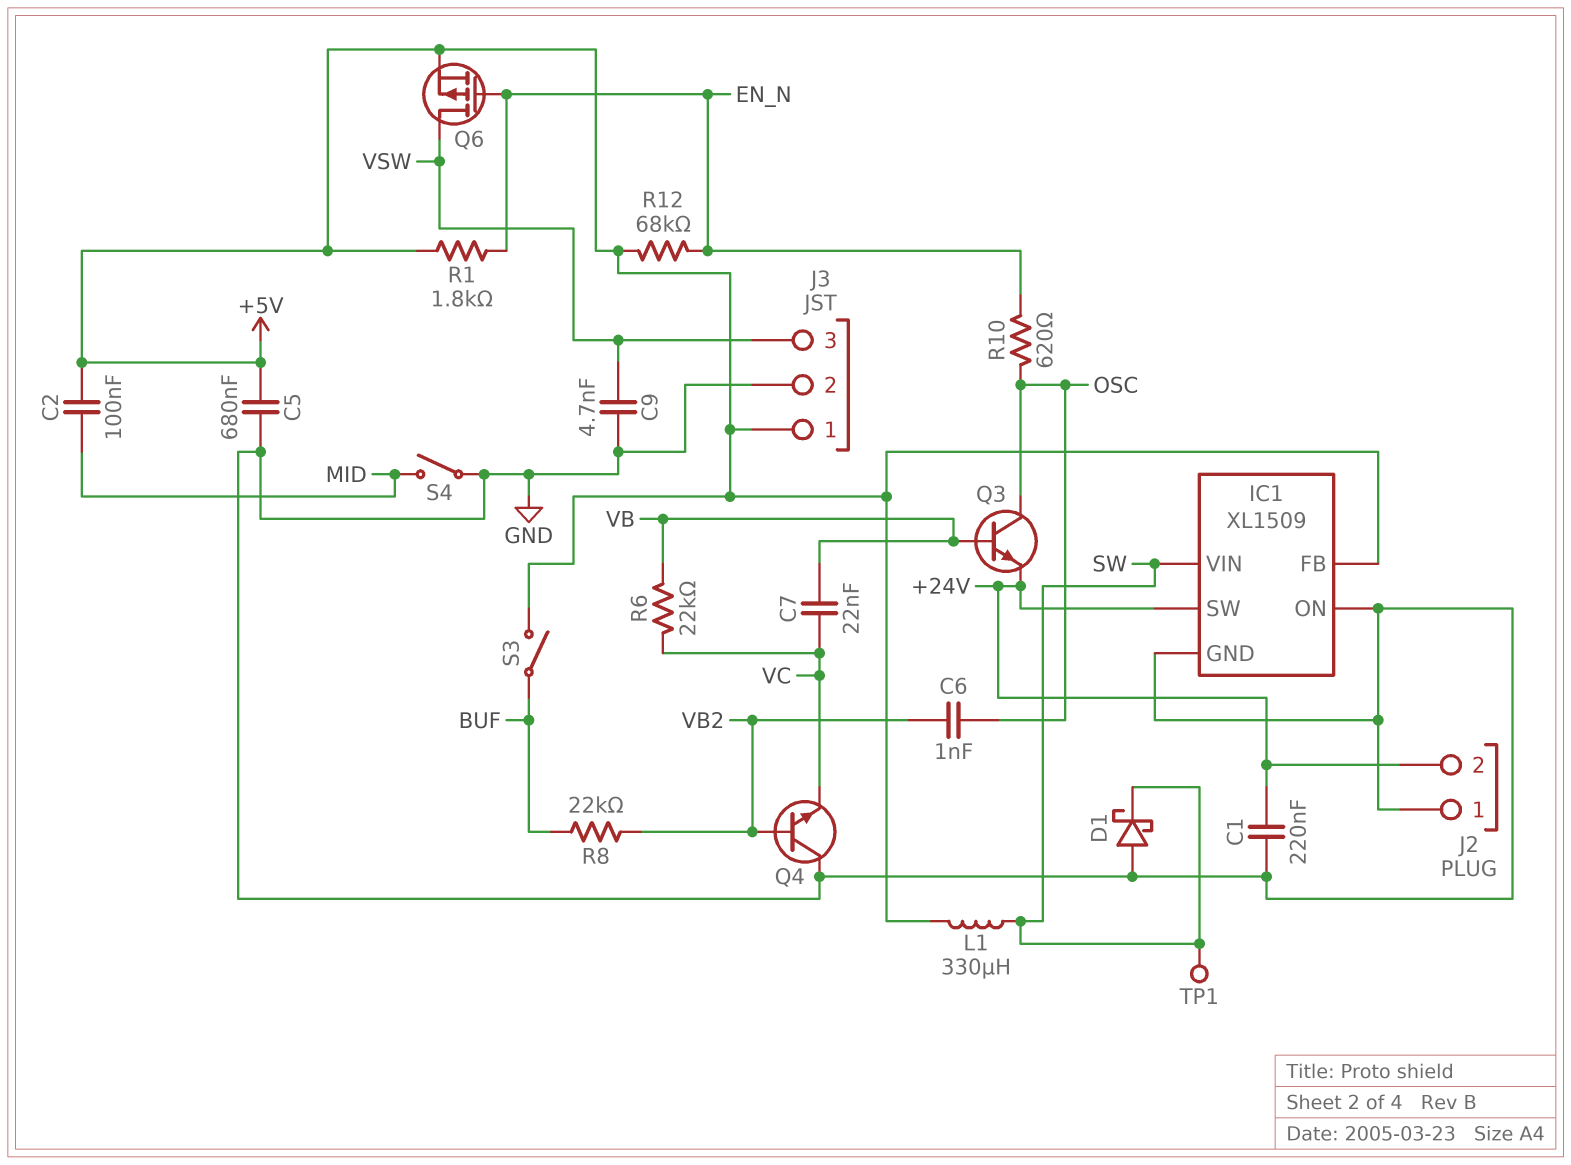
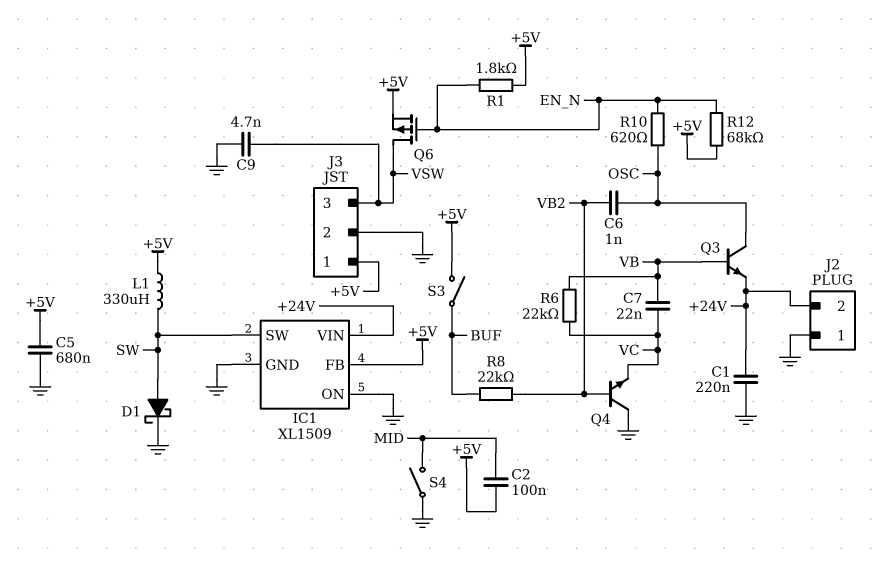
D1: schottky (A GND, K SW) -> schottky (A SW, K GND)
IC1 pin SW: +24V -> SW
IC1 pin VIN: SW -> +24V
TP1: test point (SW) -> none

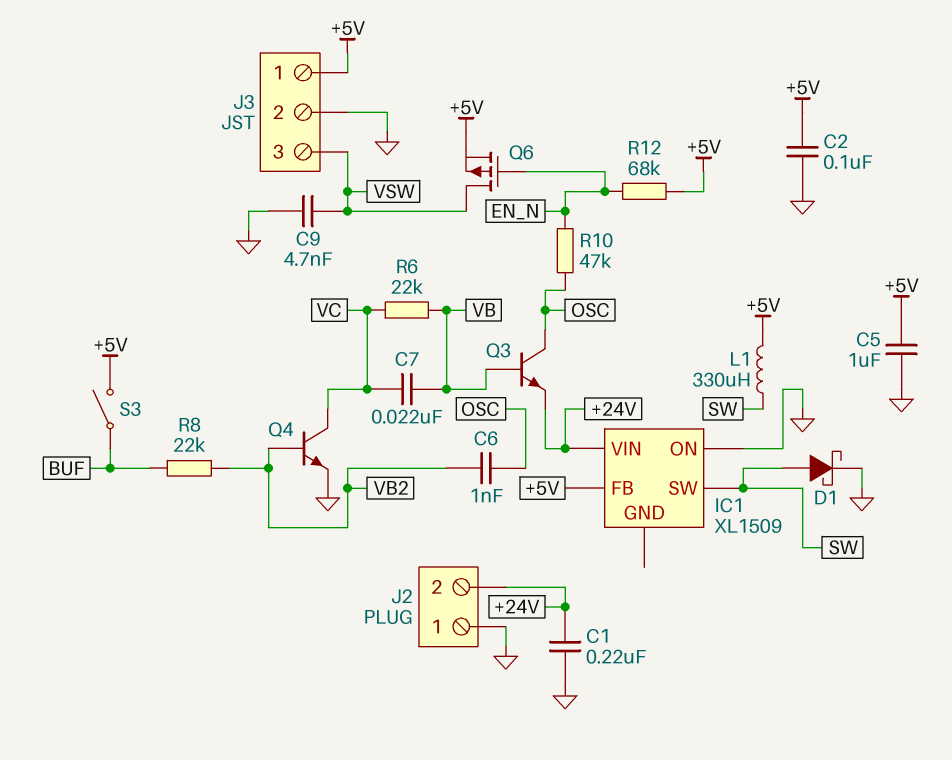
C2: 100nF (+5V, MID) -> 100nF (+5V, GND)
C5: 680nF (+5V, GND) -> 1uF (+5V, GND)
IC1 pin GND: GND -> none
Q4: NPN (B VB2, C GND, E VC) -> NPN (B VB2, C VC, E GND)
R1: 1.8k (+5V, EN_N) -> none
R10: 620 (EN_N, OSC) -> 47k (EN_N, OSC)
S4: switch (GND, MID) -> none

